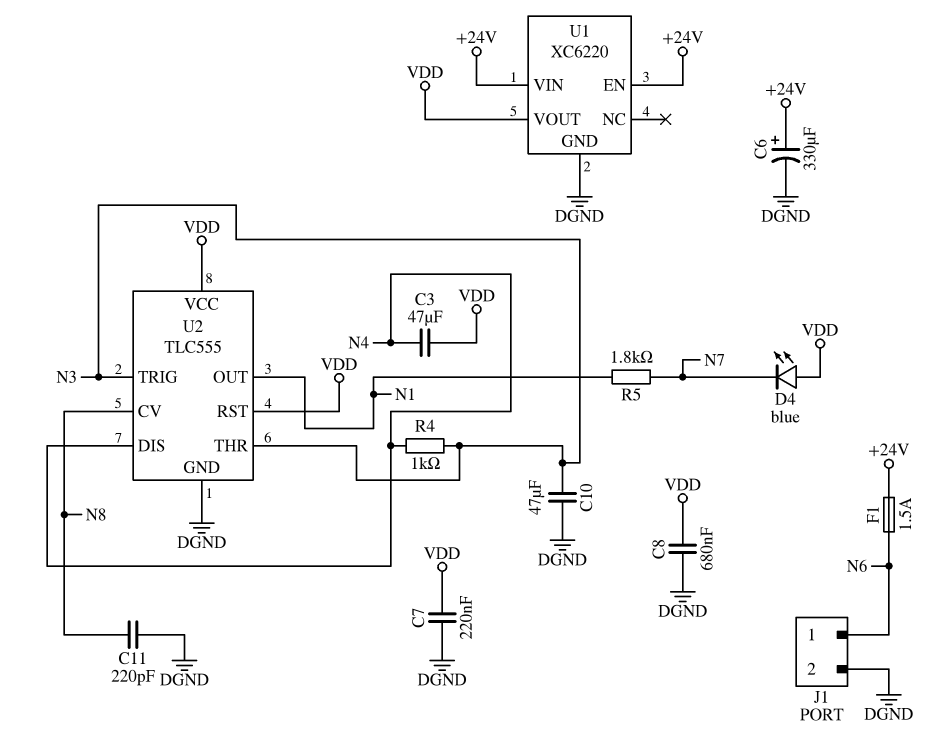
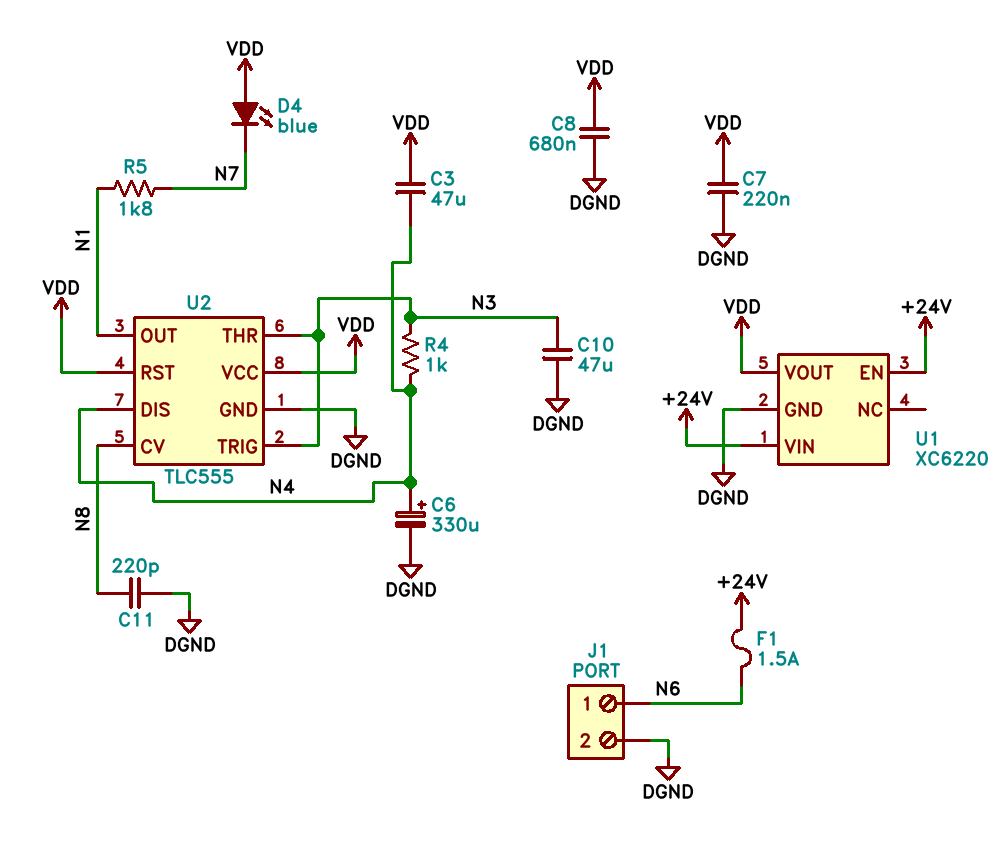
C6: 330uF (plus +24V, minus DGND) -> 330uF (plus N4, minus DGND)

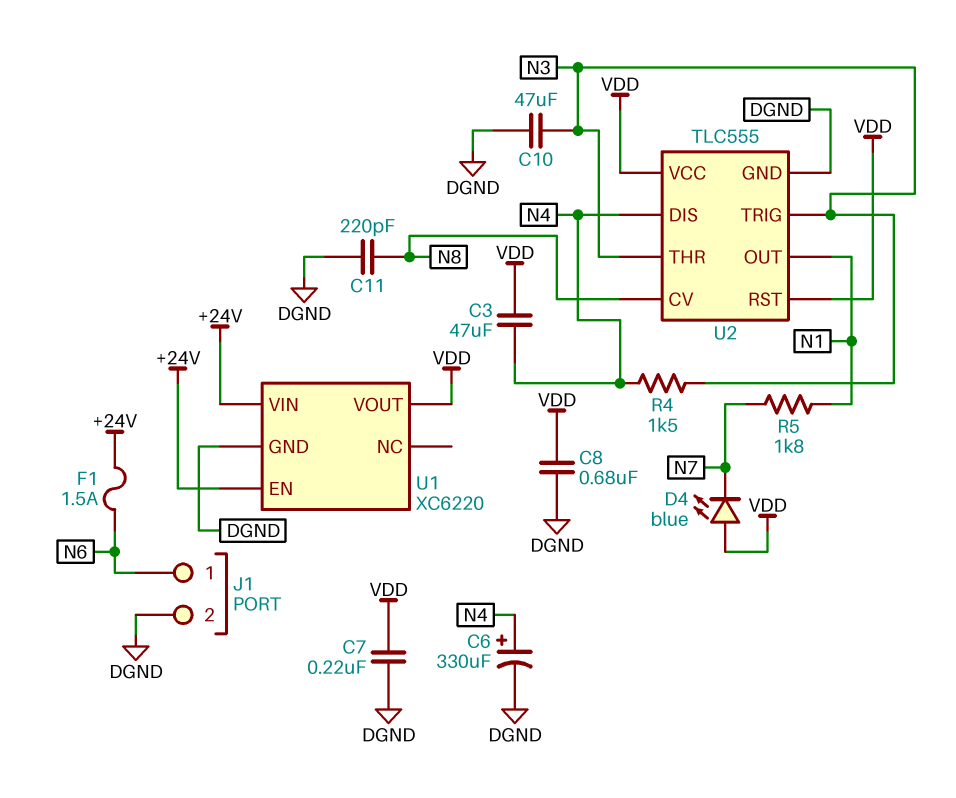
R4: 1k (N3, N4) -> 1.5k (N3, N4)

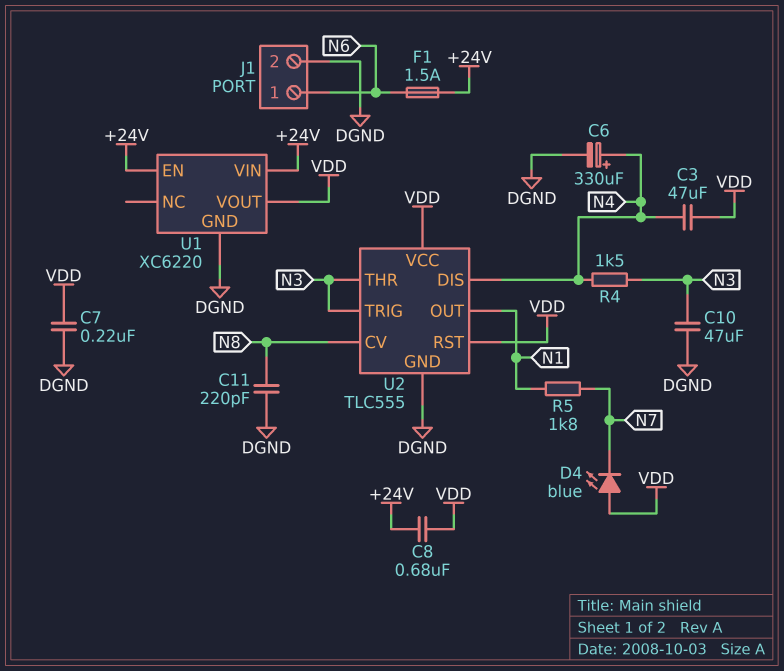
C8: 680nF (DGND, VDD) -> 680nF (+24V, VDD)

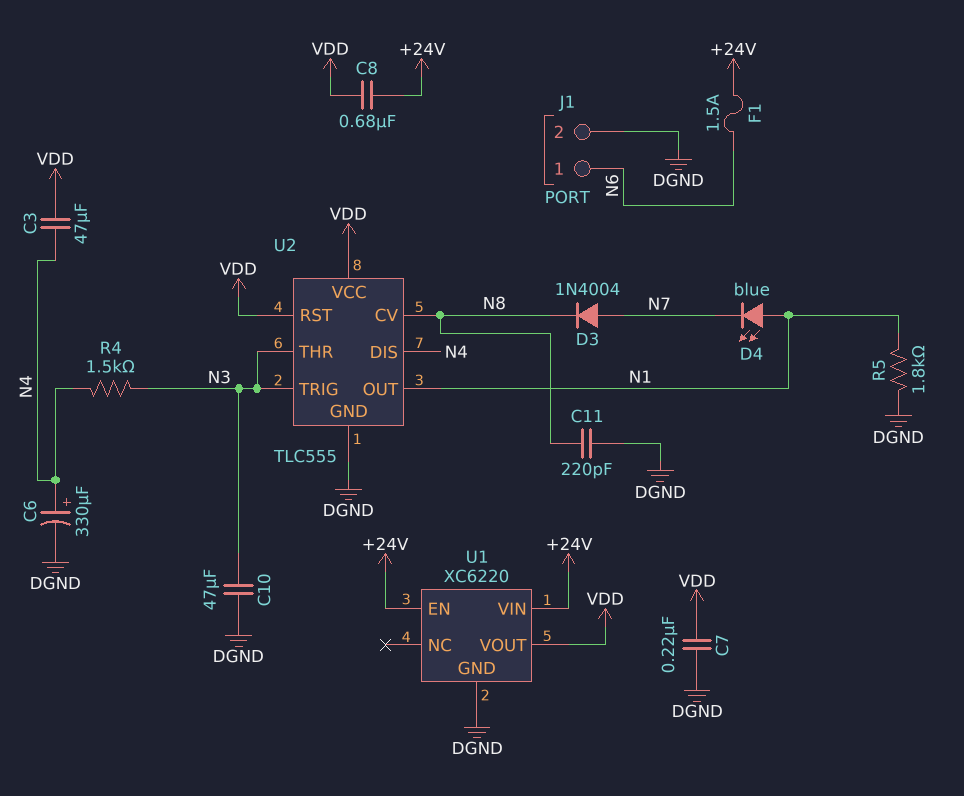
D3: none -> diode 1N4004 (A N7, K N8)
D4: LED blue (A VDD, K N7) -> LED blue (A N1, K N7)
R5: 1.8k (N1, N7) -> 1.8k (DGND, N1)

